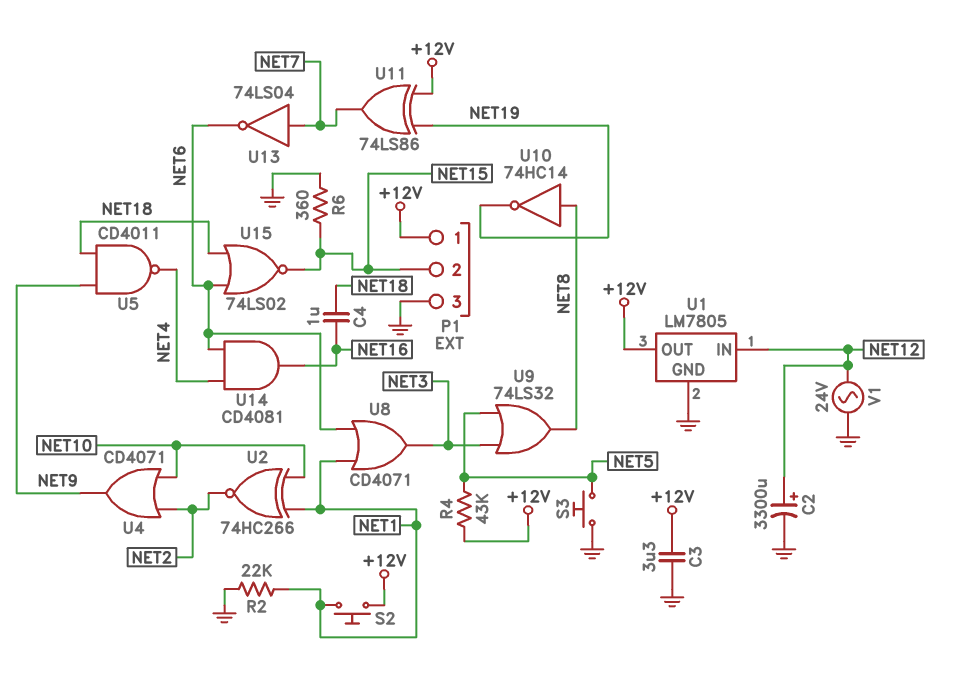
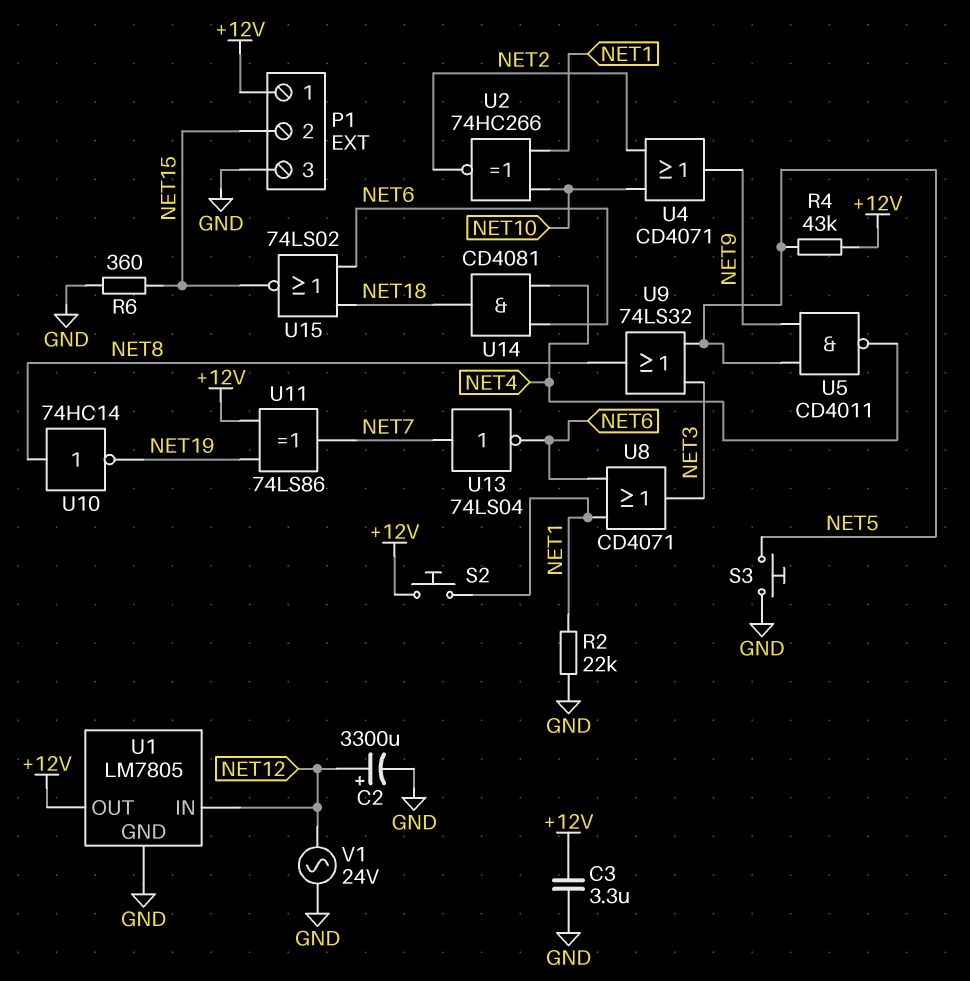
C4: 1uF (NET16, NET18) -> none
U5: NAND CD4011 (in NET9, in NET18, out NET4) -> NAND CD4011 (in NET5, in NET9, out NET4)
U14: AND CD4081 (in NET4, in NET6, out NET16) -> AND CD4081 (in NET4, in NET6, out NET18)

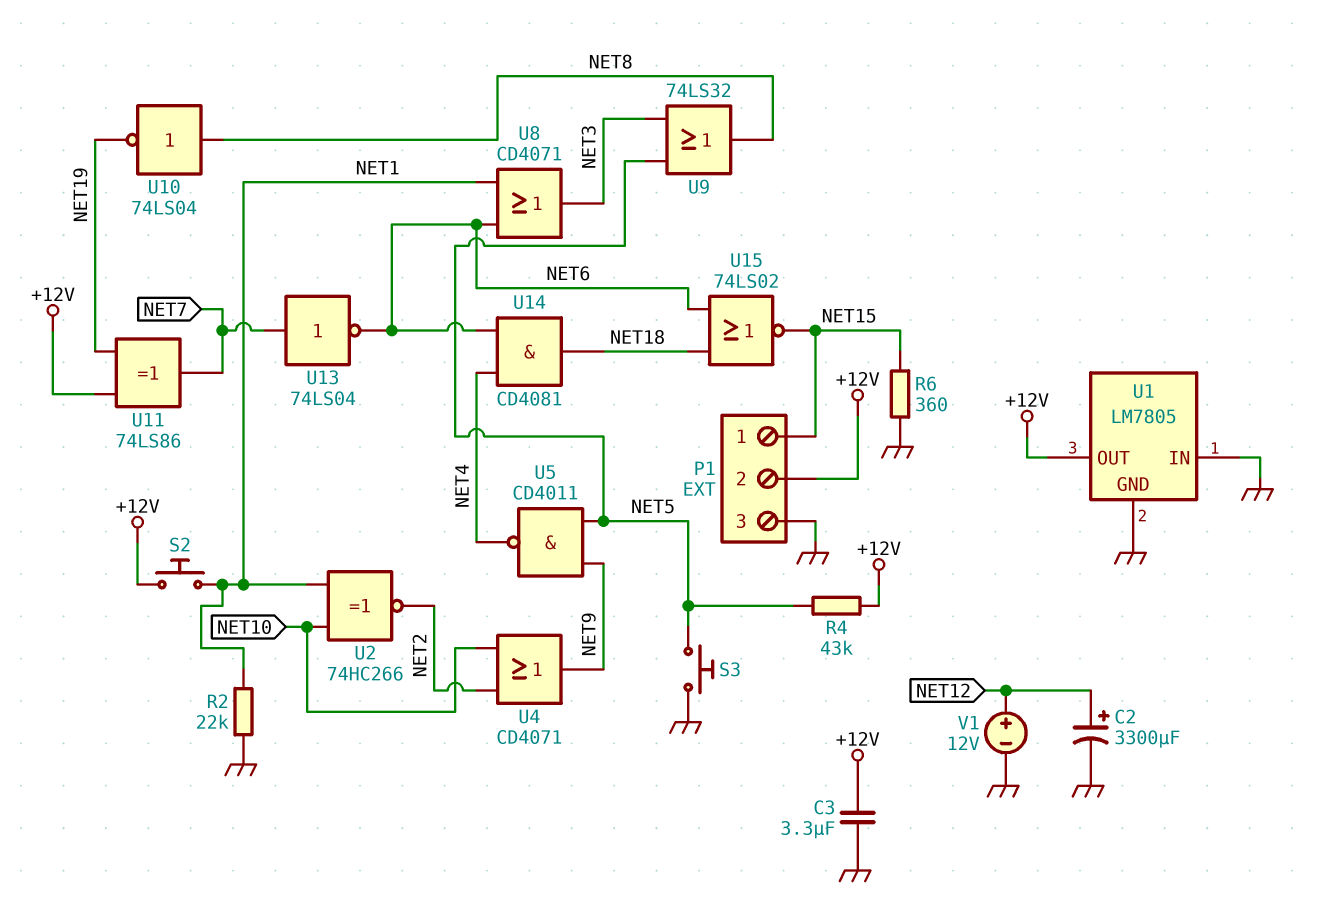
P1 pin 1: +12V -> NET15
P1 pin 2: NET15 -> +12V
U1 pin IN: NET12 -> GND
U10: NOT 74HC14 (in NET8, out NET19) -> NOT 74LS04 (in NET8, out NET19)
V1: AC 24V (GND, NET12) -> 12V (plus NET12, minus GND)

